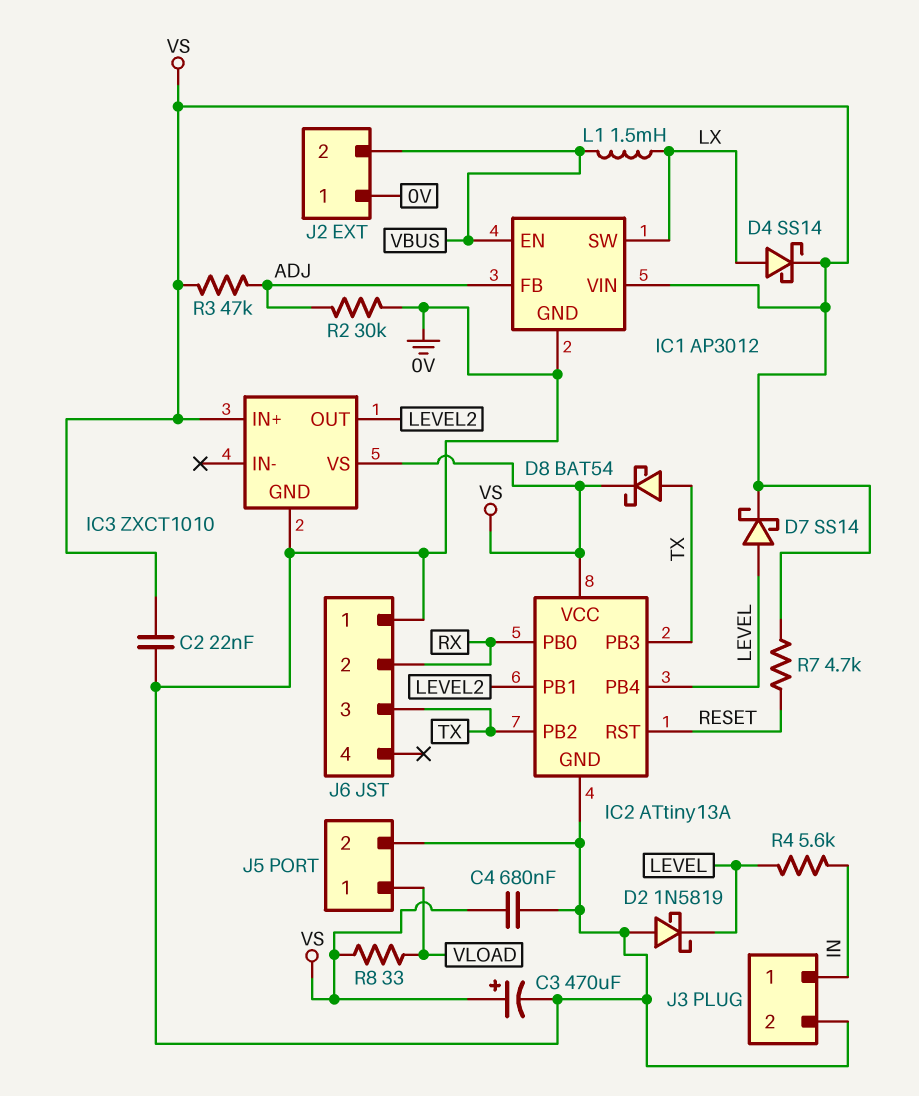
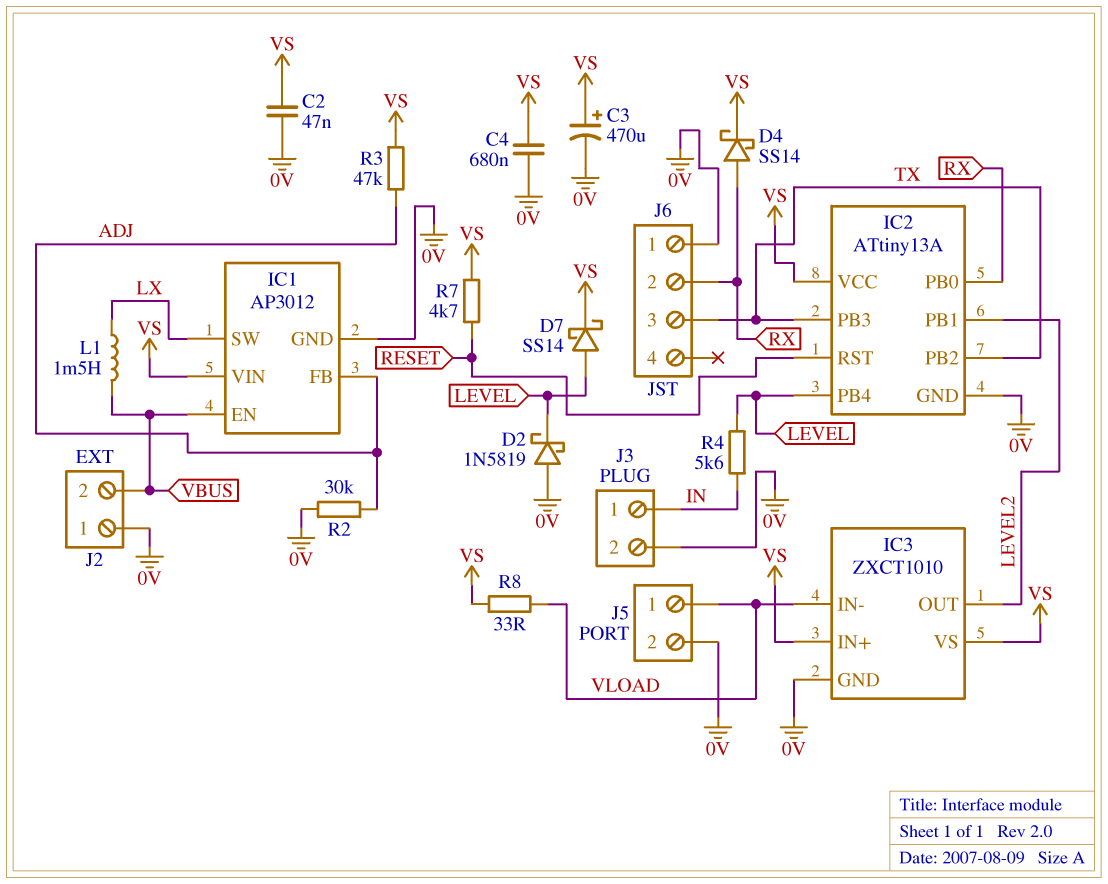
C2: 22nF (0V, VS) -> 47nF (0V, VS)
D4: schottky SS14 (A LX, K VS) -> schottky SS14 (A RX, K VS)
D8: schottky BAT54 (A TX, K VS) -> none
IC3 pin IN-: none -> VLOAD

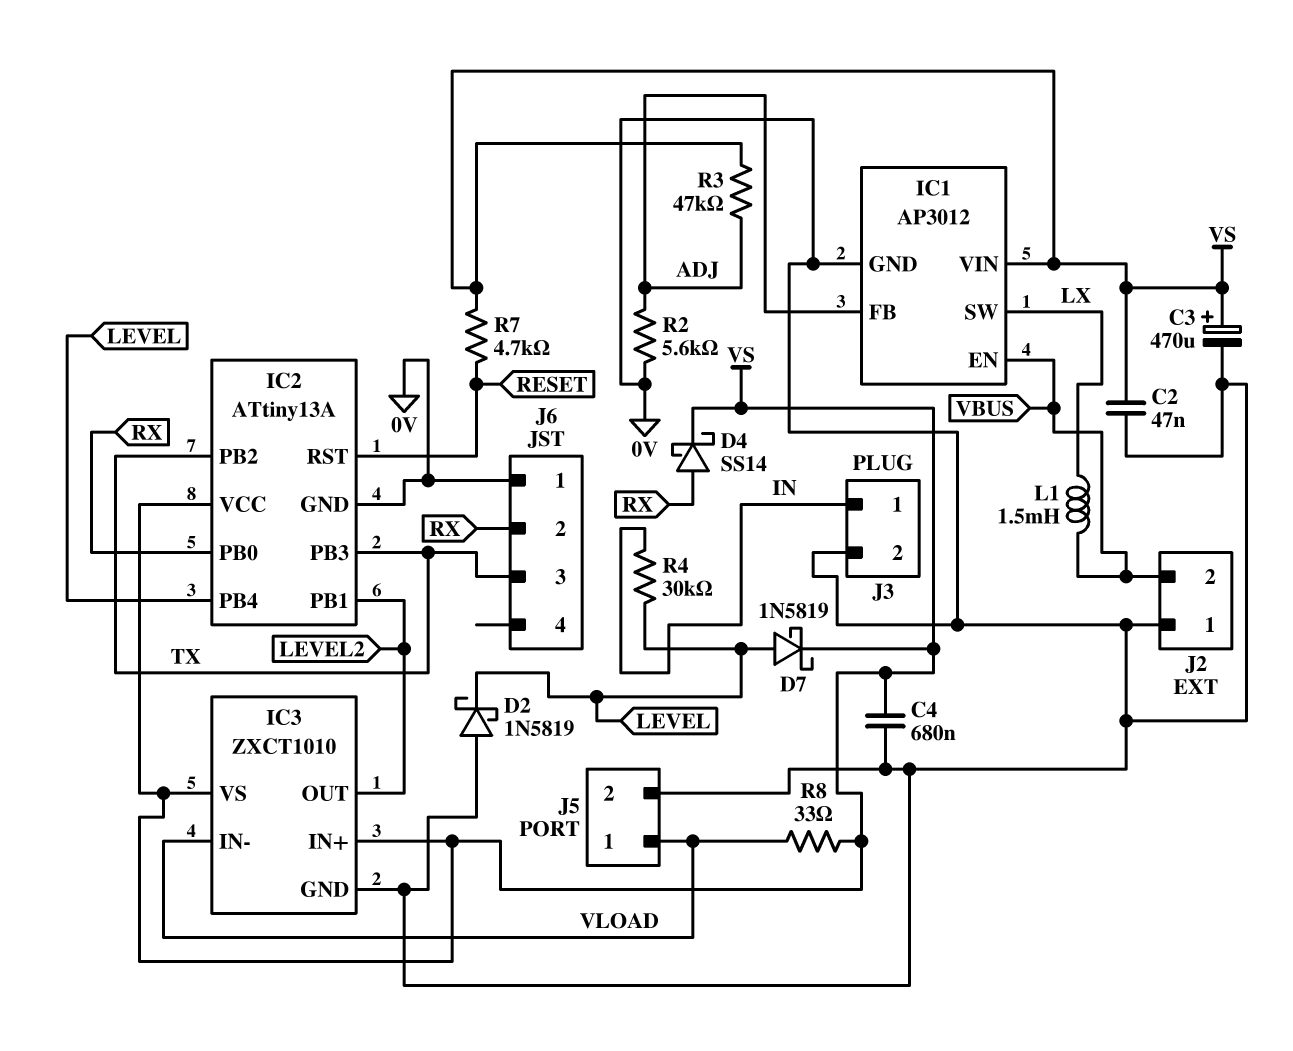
D7: schottky SS14 (A LEVEL, K VS) -> schottky 1N5819 (A LEVEL, K VS)
R2: 30k (0V, ADJ) -> 5.6k (0V, ADJ)
R4: 5.6k (IN, LEVEL) -> 30k (IN, LEVEL)

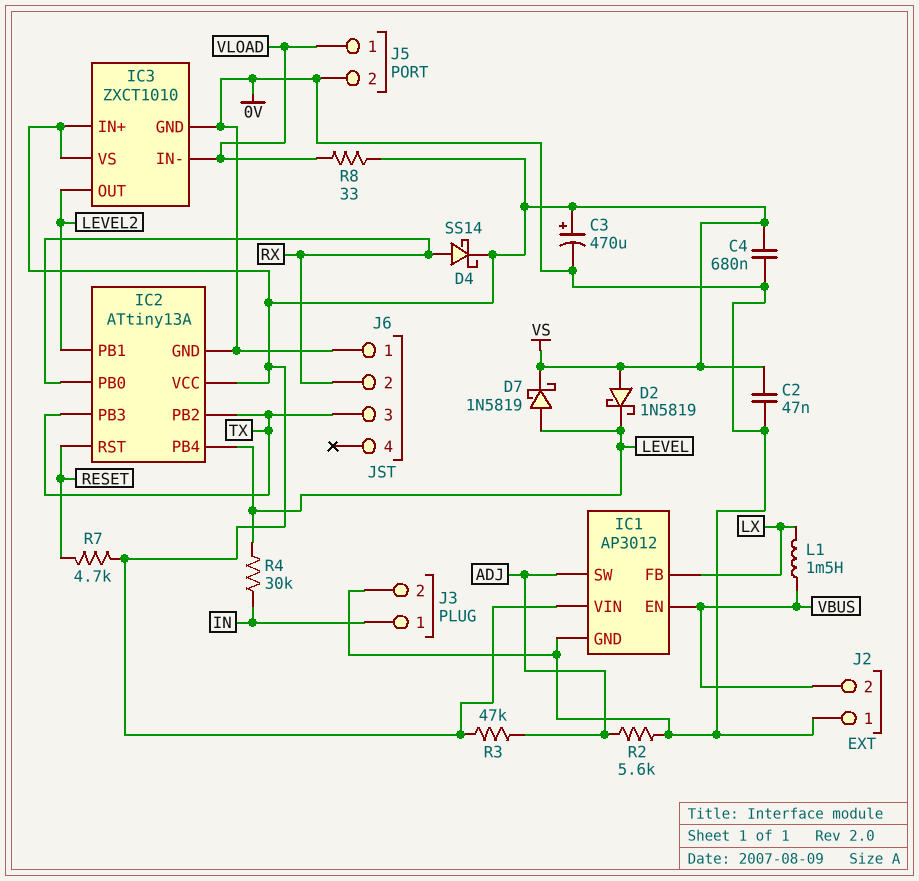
D2: schottky 1N5819 (A 0V, K LEVEL) -> schottky 1N5819 (A VS, K LEVEL)
IC1 pin FB: ADJ -> LX
IC1 pin SW: LX -> ADJ

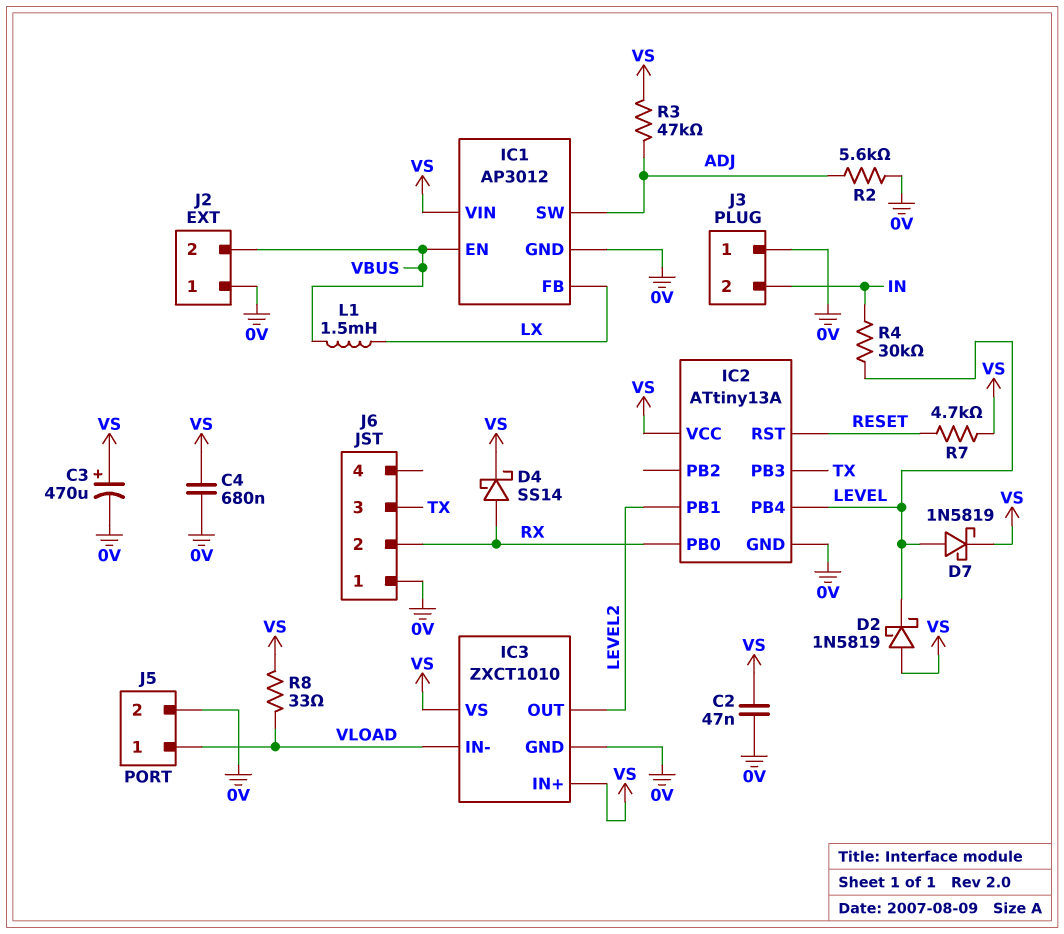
IC2 pin PB2: TX -> none
J3 pin 1: IN -> 0V
J3 pin 2: 0V -> IN

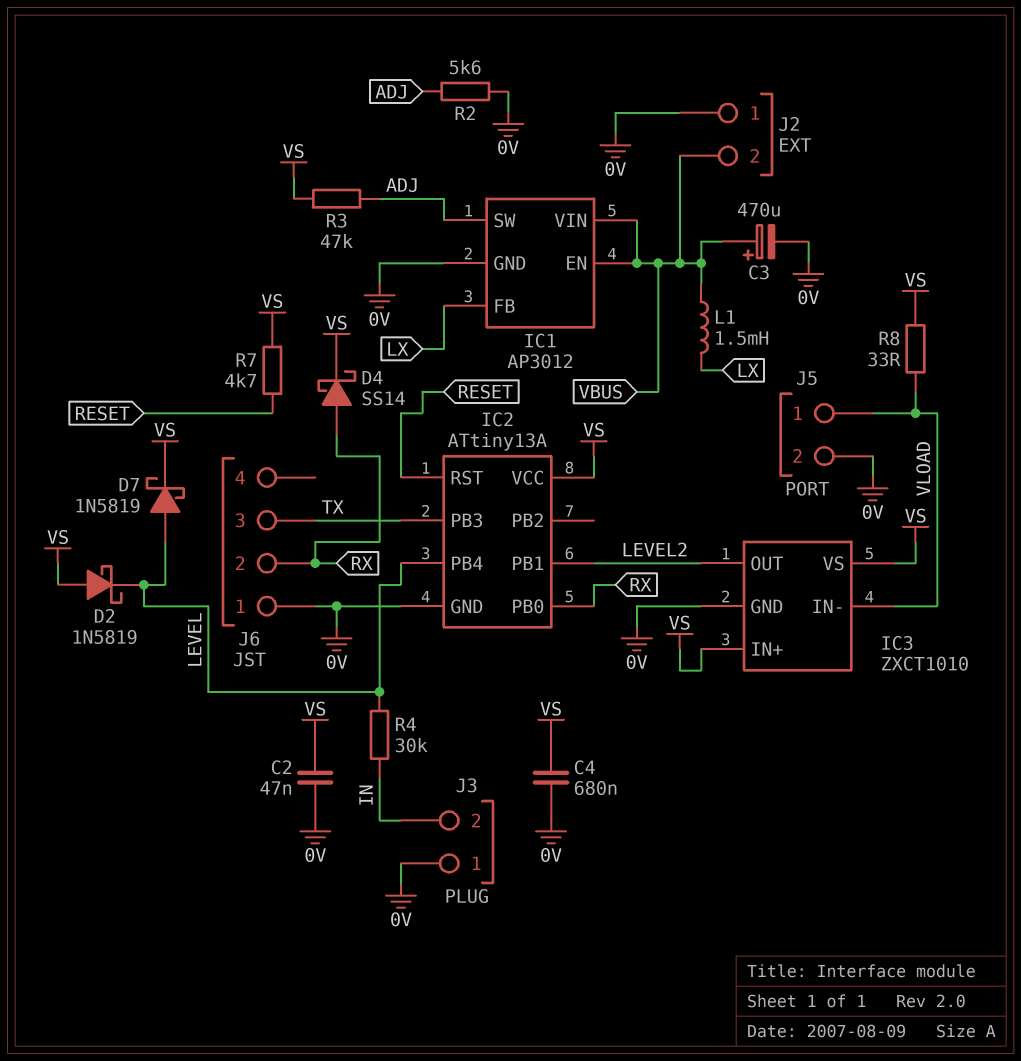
C3: 470uF (plus VS, minus 0V) -> 470uF (plus VBUS, minus 0V)
IC1 pin VIN: VS -> VBUS

